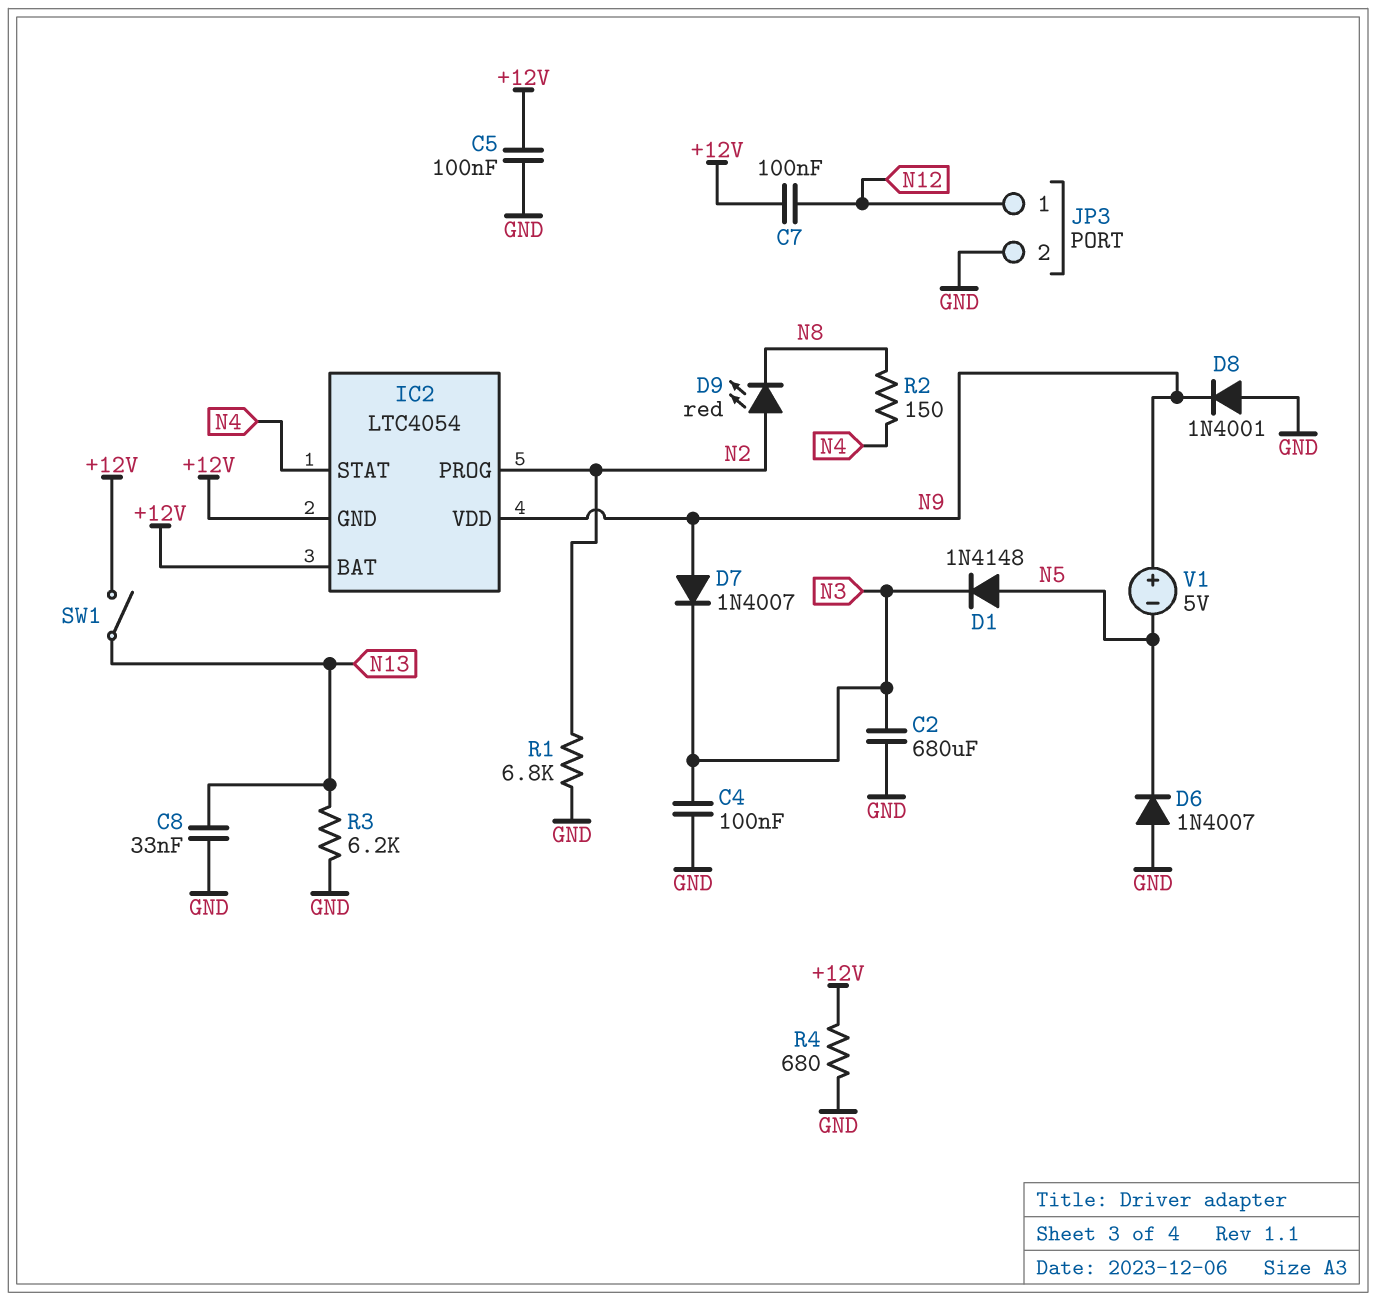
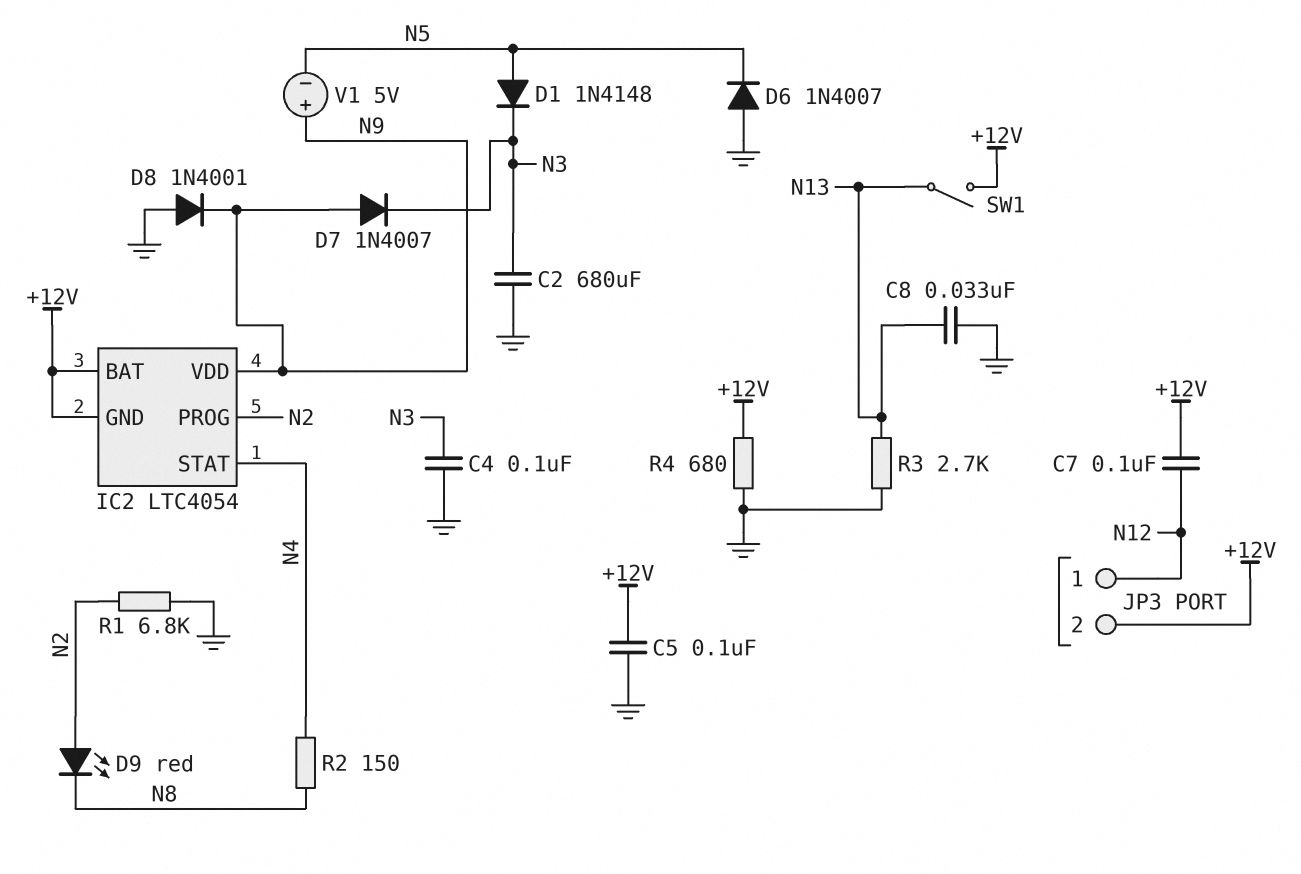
JP3 pin 2: GND -> +12V
R3: 6.2k (GND, N13) -> 2.7k (GND, N13)

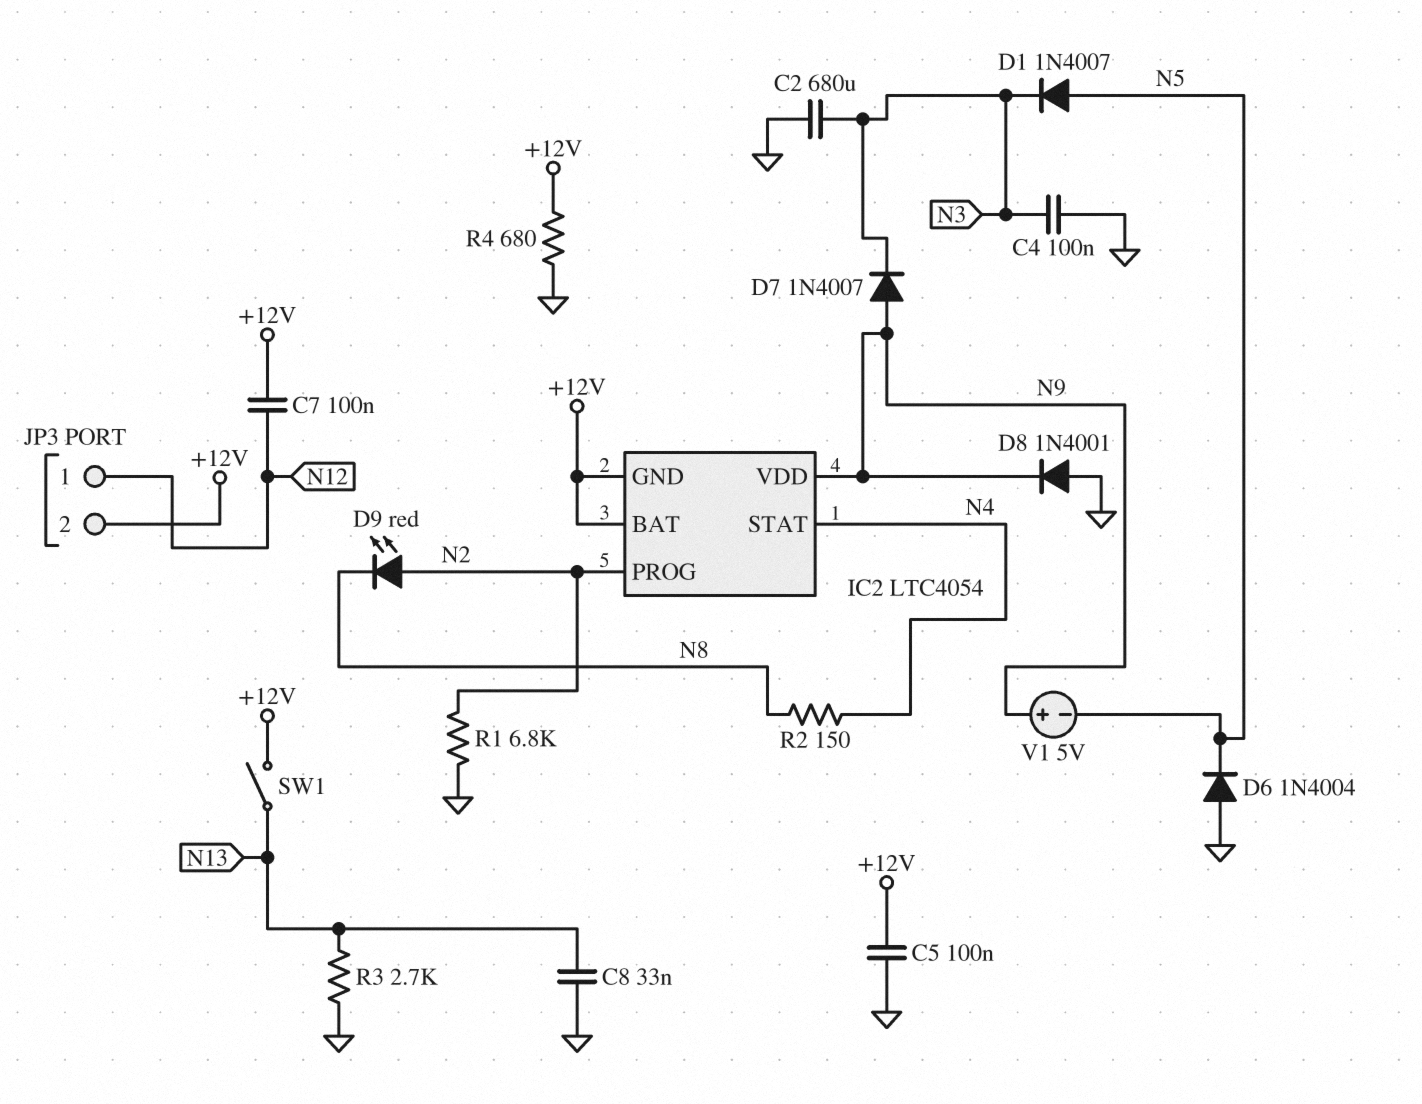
D1: diode 1N4148 (A N5, K N3) -> diode 1N4007 (A N5, K N3)
D6: diode 1N4007 (A GND, K N5) -> diode 1N4004 (A GND, K N5)

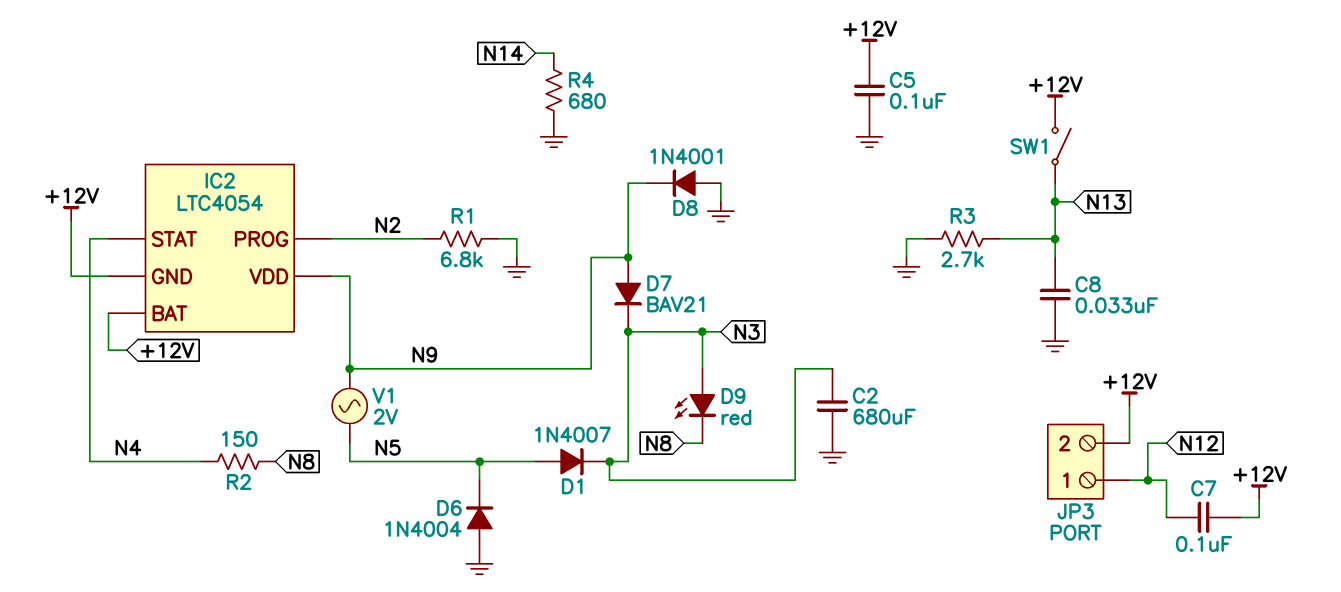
C4: 100nF (GND, N3) -> none
D7: diode 1N4007 (A N9, K N3) -> diode BAV21 (A N9, K N3)
D9: LED red (A N2, K N8) -> LED red (A N3, K N8)
R4: 680 (+12V, GND) -> 680 (GND, N14)
V1: 5V (plus N9, minus N5) -> AC 2V (N5, N9)

